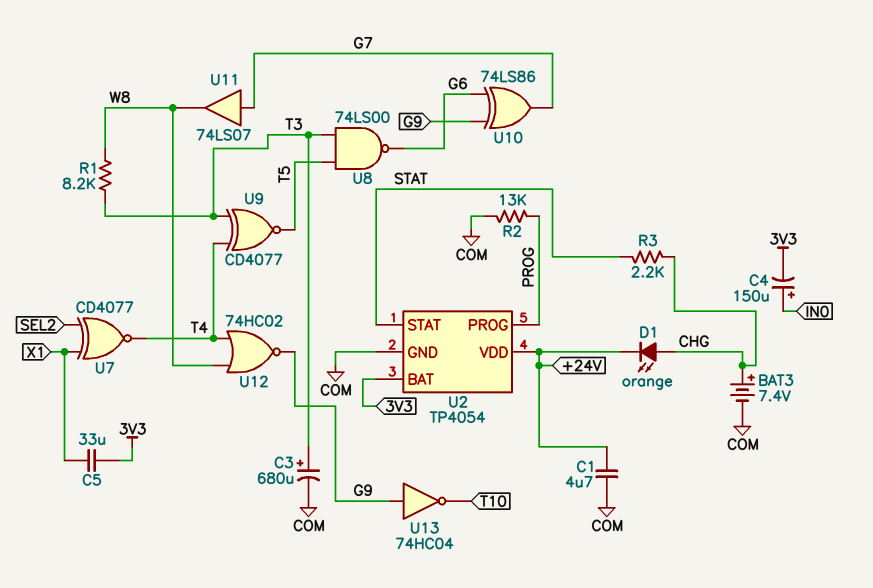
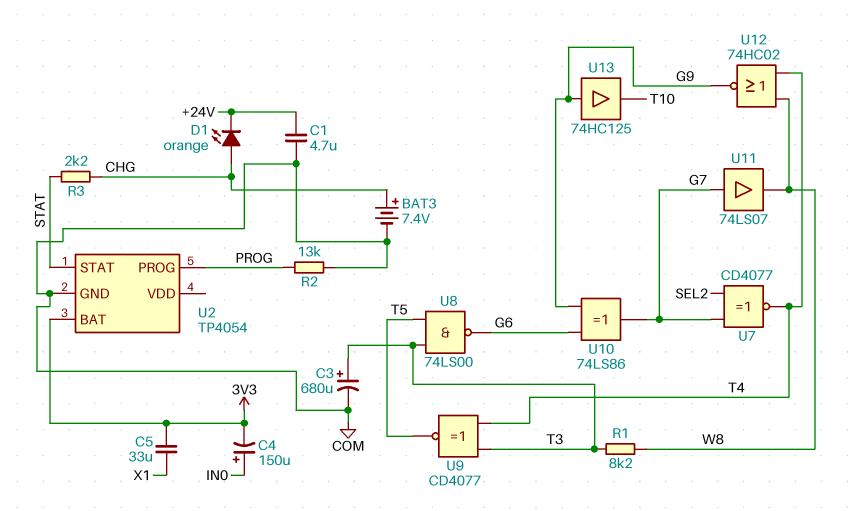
U2 pin VDD: +24V -> none
U7: XNOR CD4077 (in SEL2, in X1, out T4) -> XNOR CD4077 (in G7, in SEL2, out T4)
U13: NOT 74HC04 (in G9, out T10) -> buffer 74HC125 (in G9, out T10)

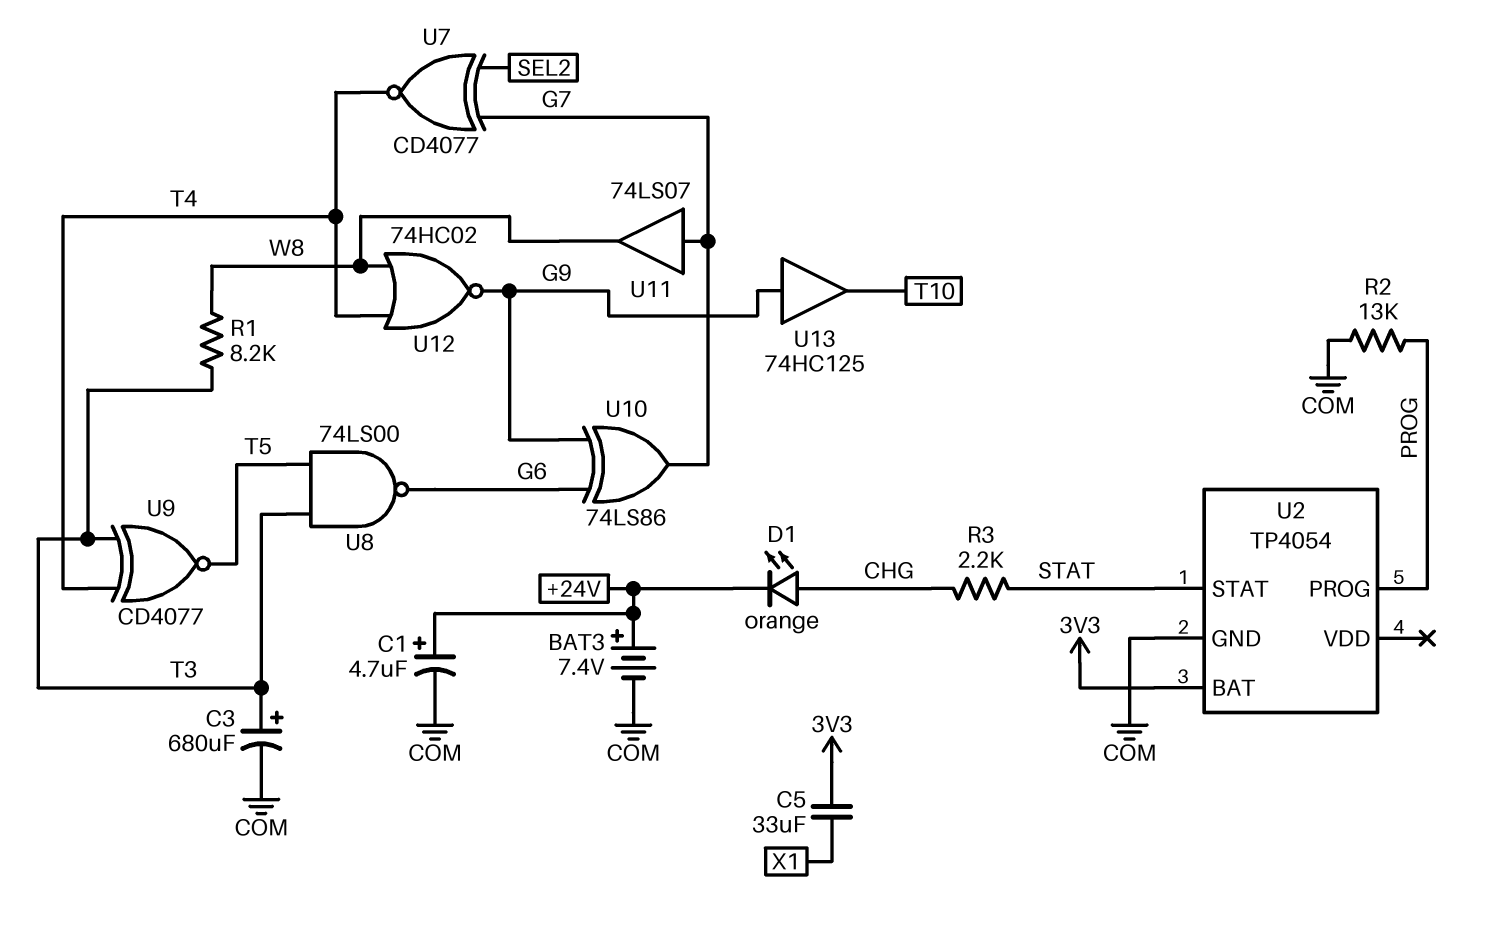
BAT3: 7.4V (plus CHG, minus COM) -> 7.4V (plus +24V, minus COM)
C1: 4.7uF (+24V, COM) -> 4.7uF (plus +24V, minus COM)
C4: 150uF (plus IN0, minus 3V3) -> none

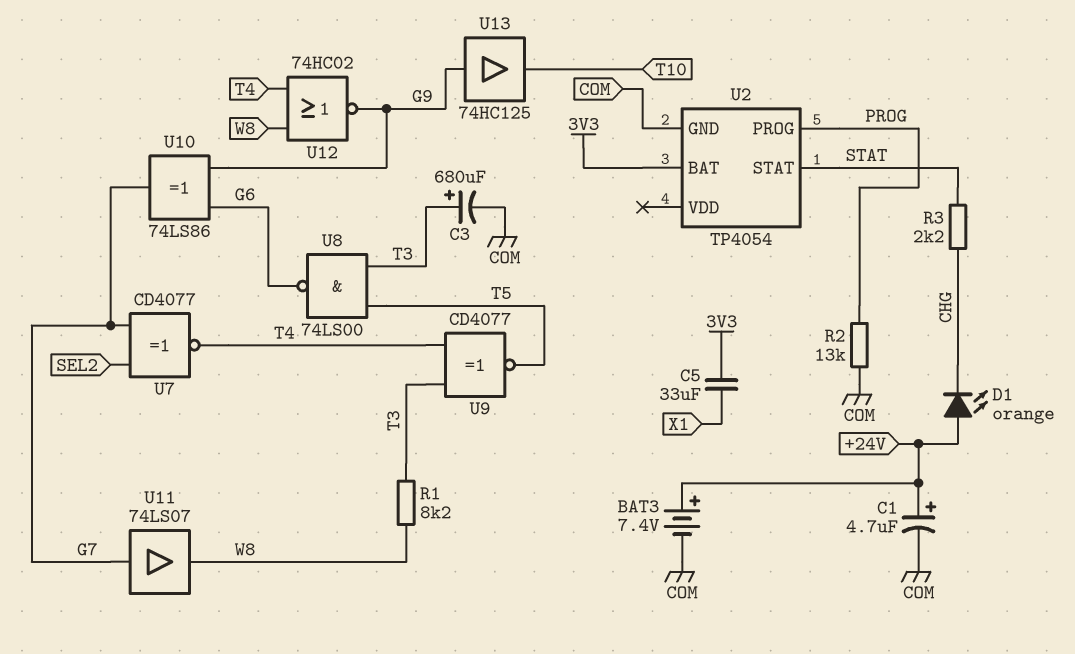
D1: LED orange (A CHG, K +24V) -> LED orange (A +24V, K CHG)

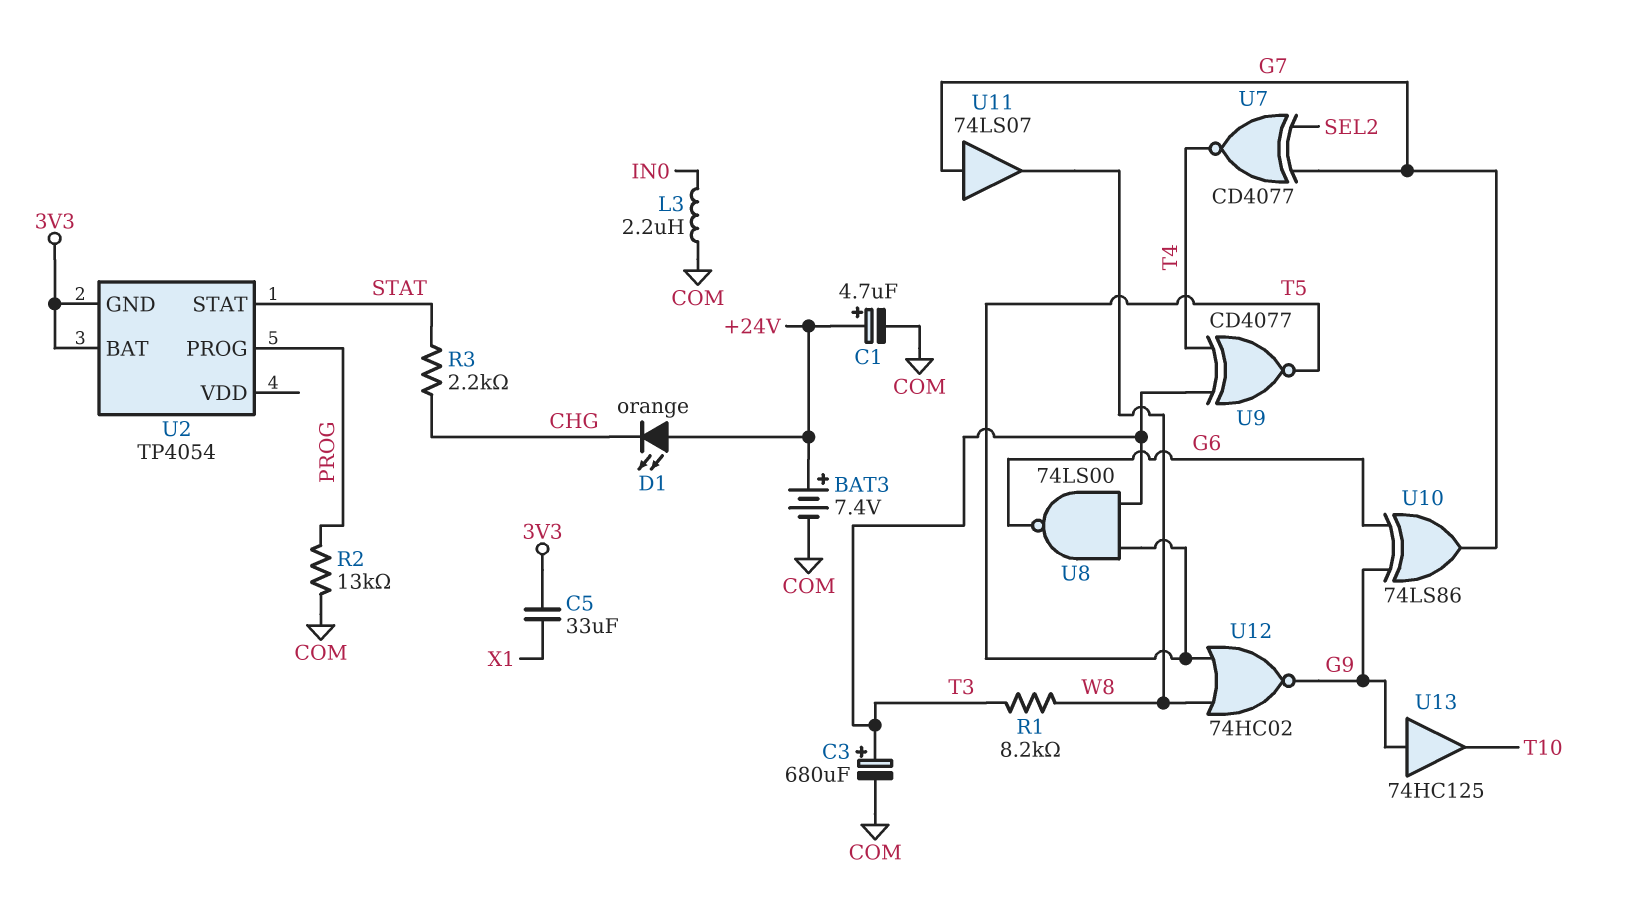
L3: none -> 2.2uH (COM, IN0)
U2 pin GND: COM -> 3V3
U12: NOR 74HC02 (in T4, in W8, out G9) -> NOR 74HC02 (in T5, in W8, out G9)

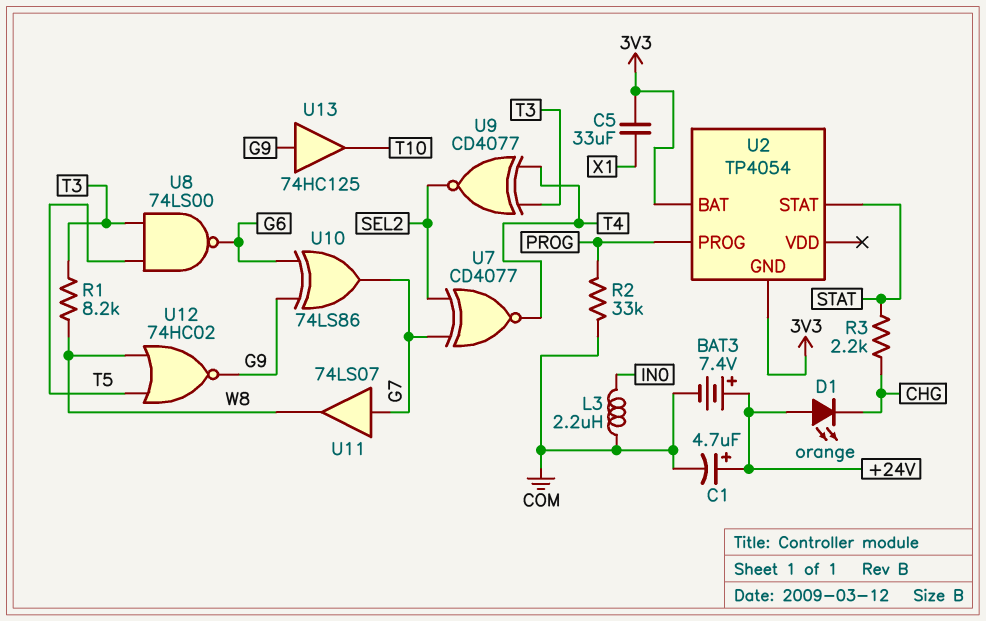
C3: 680uF (plus T3, minus COM) -> none
R2: 13k (COM, PROG) -> 33k (COM, PROG)
U9: XNOR CD4077 (in T3, in T4, out T5) -> XNOR CD4077 (in T3, in T4, out SEL2)

